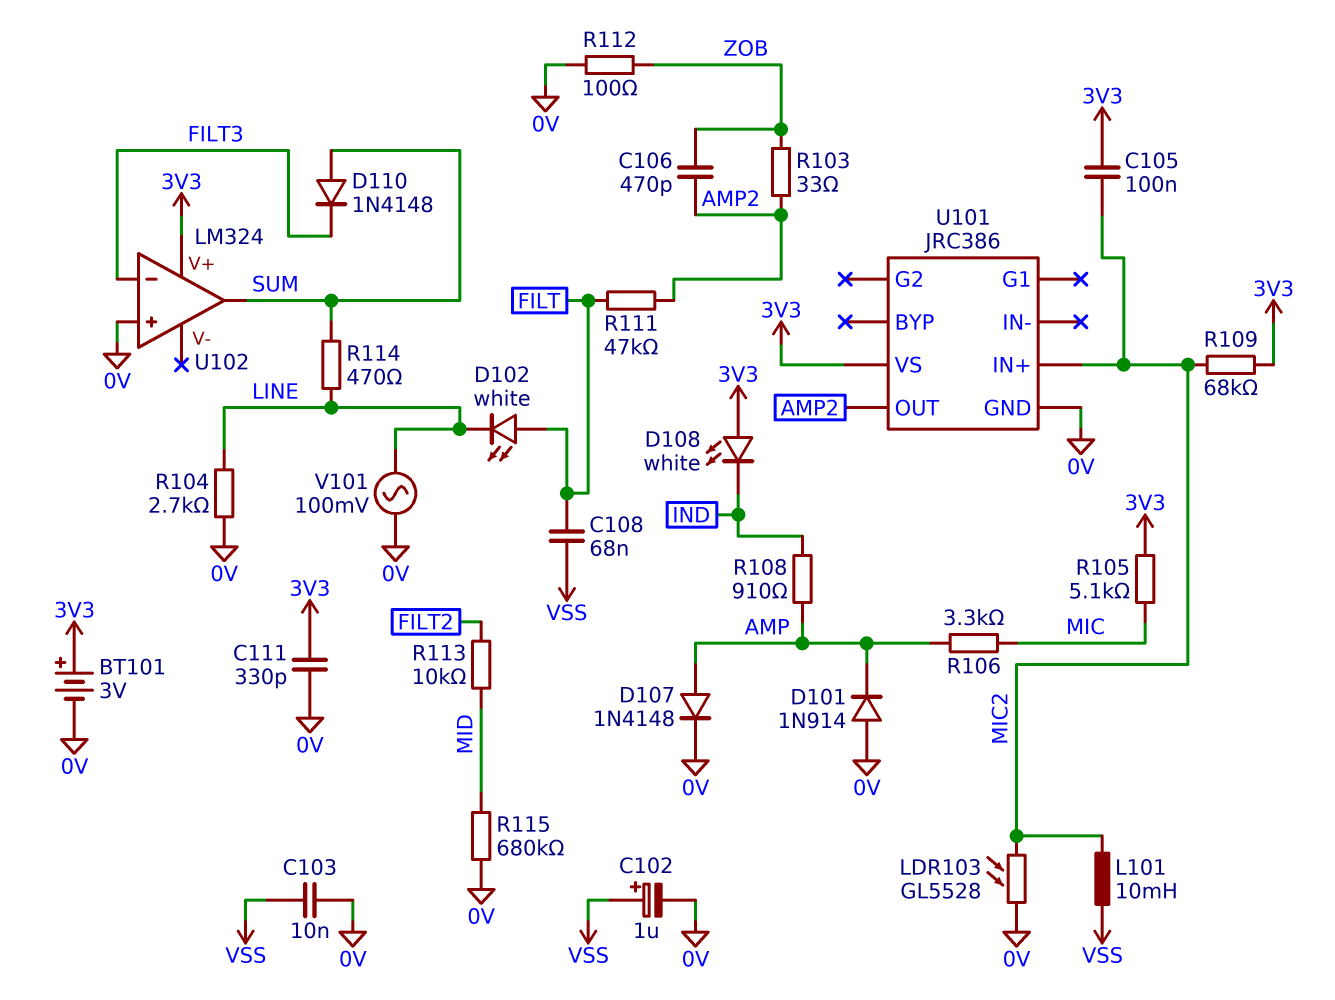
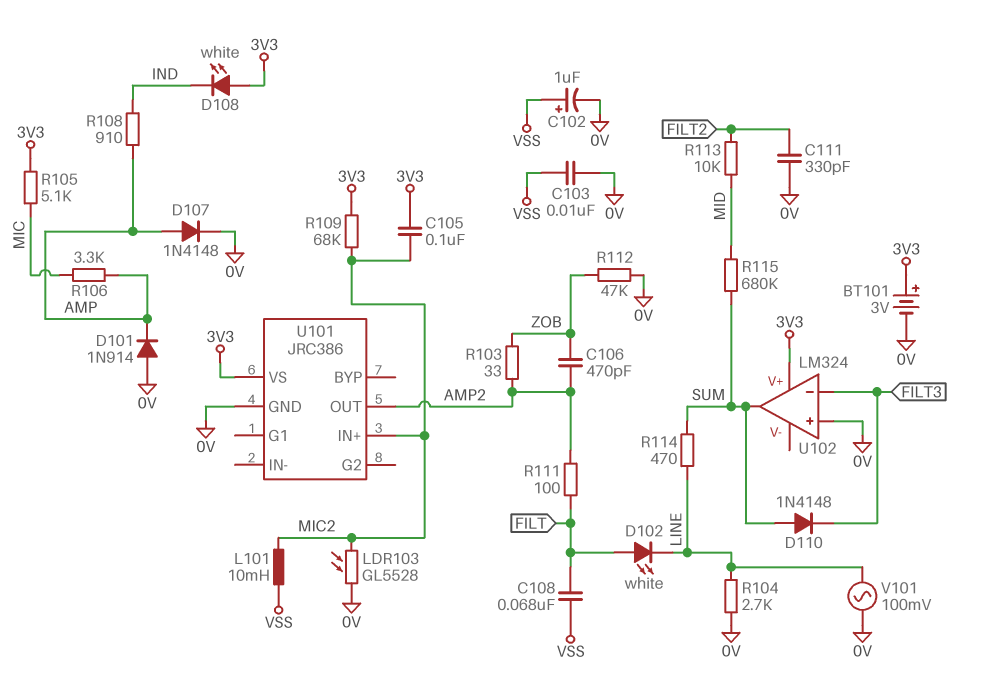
C111: 330pF (0V, 3V3) -> 330pF (0V, FILT2)
R111: 47k (AMP2, FILT) -> 100 (AMP2, FILT)
R112: 100 (0V, ZOB) -> 47k (0V, ZOB)
R115: 680k (0V, MID) -> 680k (MID, SUM)

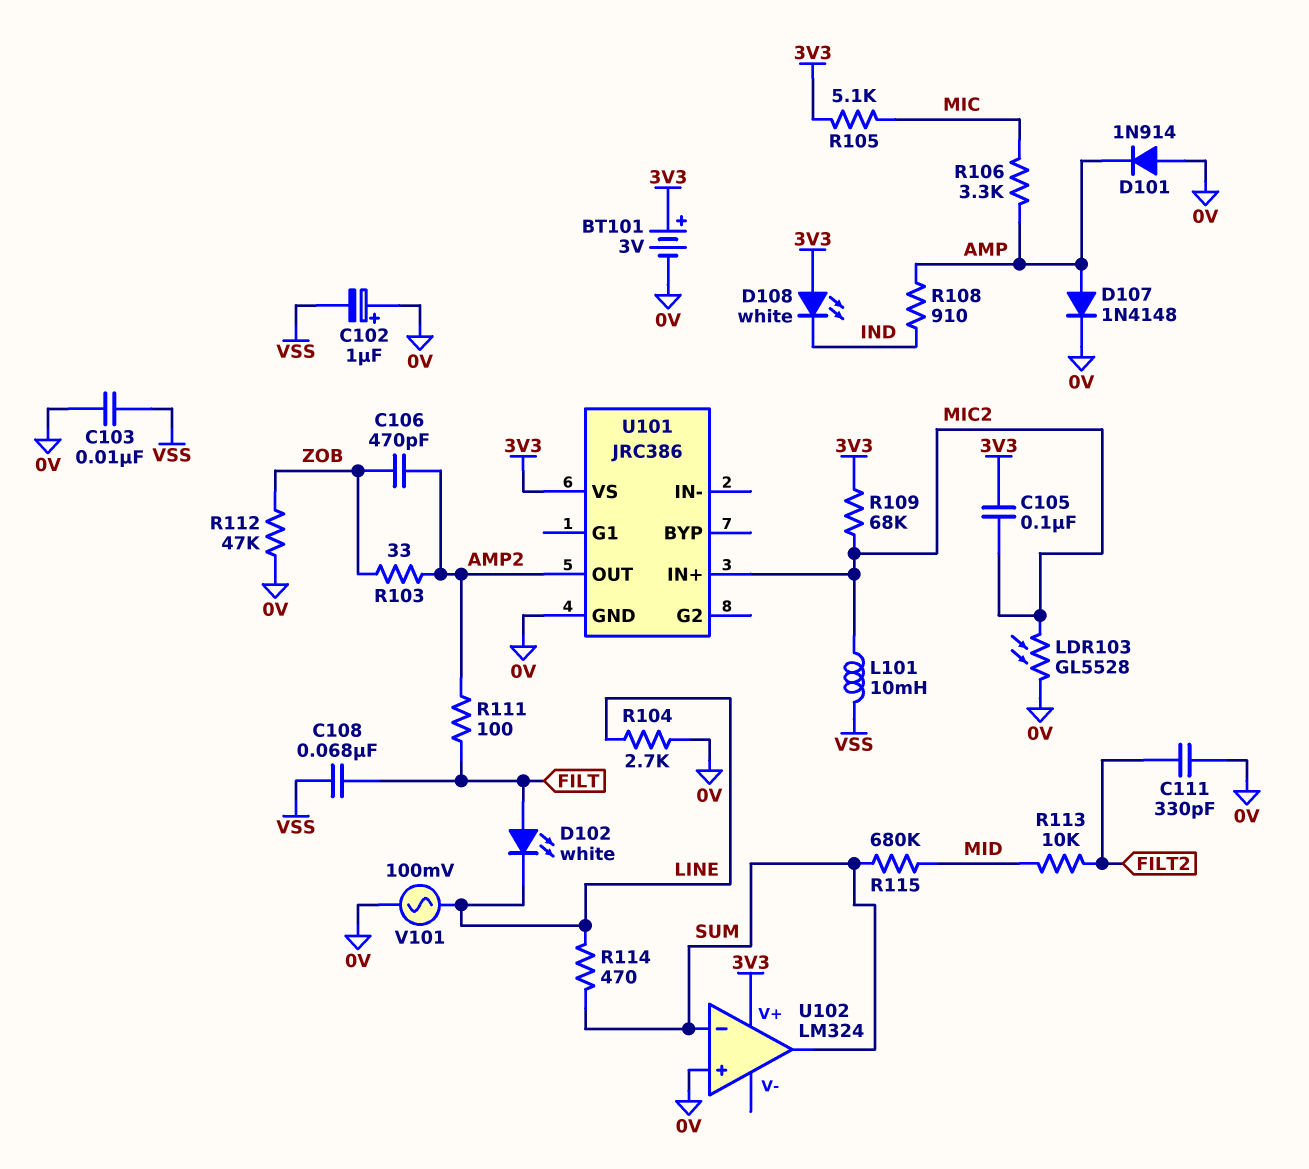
C102: 1uF (plus VSS, minus 0V) -> 1uF (plus 0V, minus VSS)
D110: diode 1N4148 (A SUM, K FILT3) -> none
U102 pin in-: FILT3 -> SUM

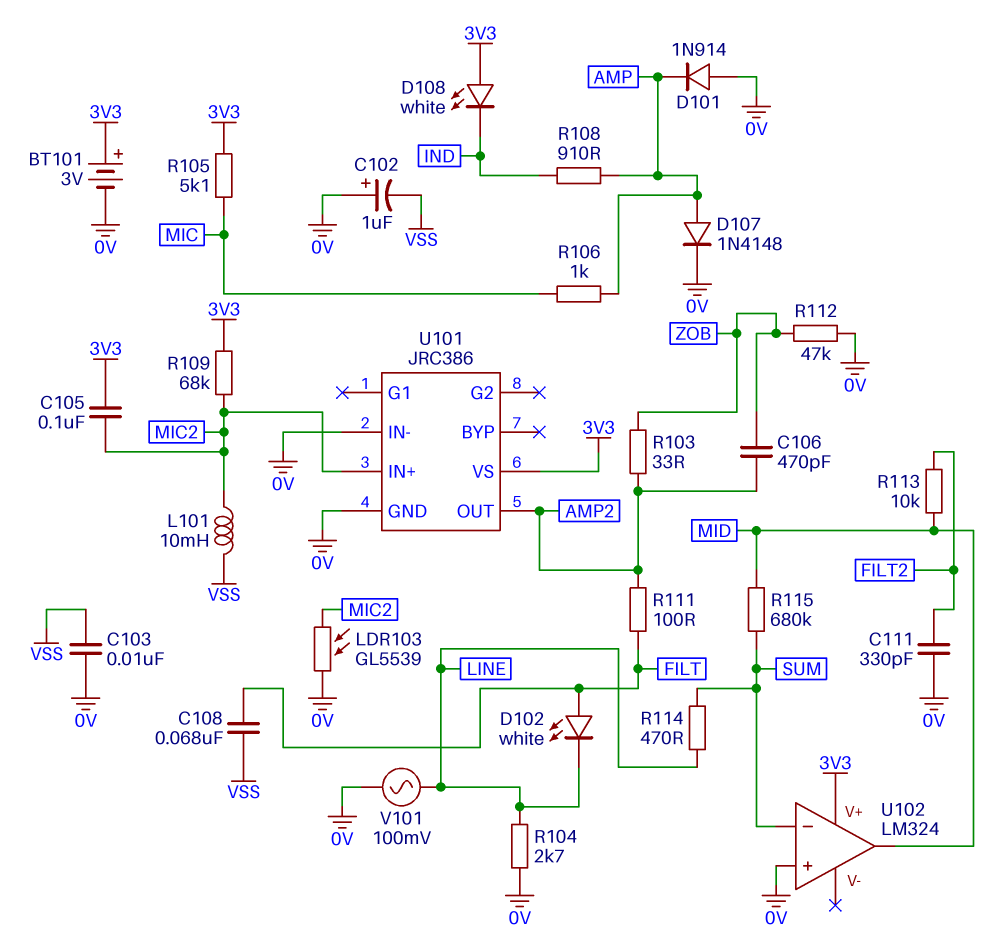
LDR103: GL5528 (0V, MIC2) -> GL5539 (0V, MIC2)
R106: 3.3k (AMP, MIC) -> 1k (AMP, MIC)
U101 pin IN-: none -> 0V
U102 pin out: SUM -> MID

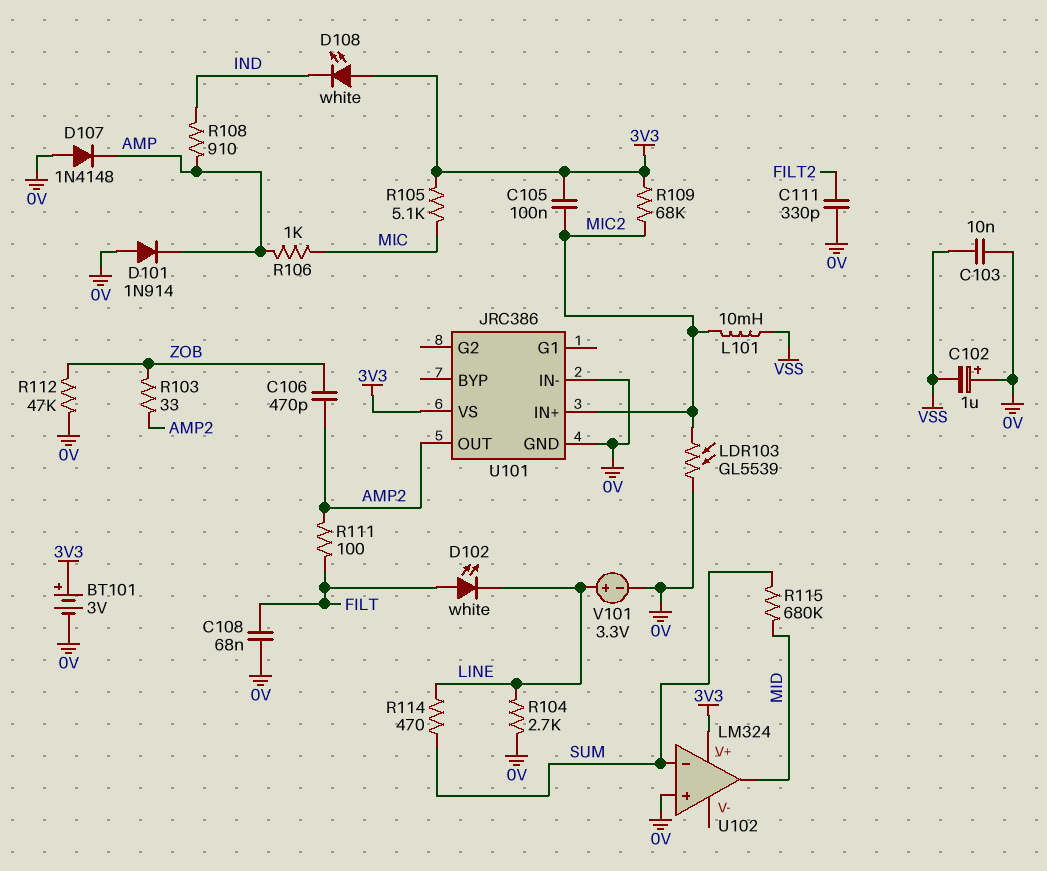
C108: 68nF (FILT, VSS) -> 68nF (0V, FILT)
D107: diode 1N4148 (A AMP, K 0V) -> diode 1N4148 (A 0V, K AMP)
R113: 10k (FILT2, MID) -> none
V101: AC 100mV (0V, LINE) -> 3.3V (plus LINE, minus 0V)

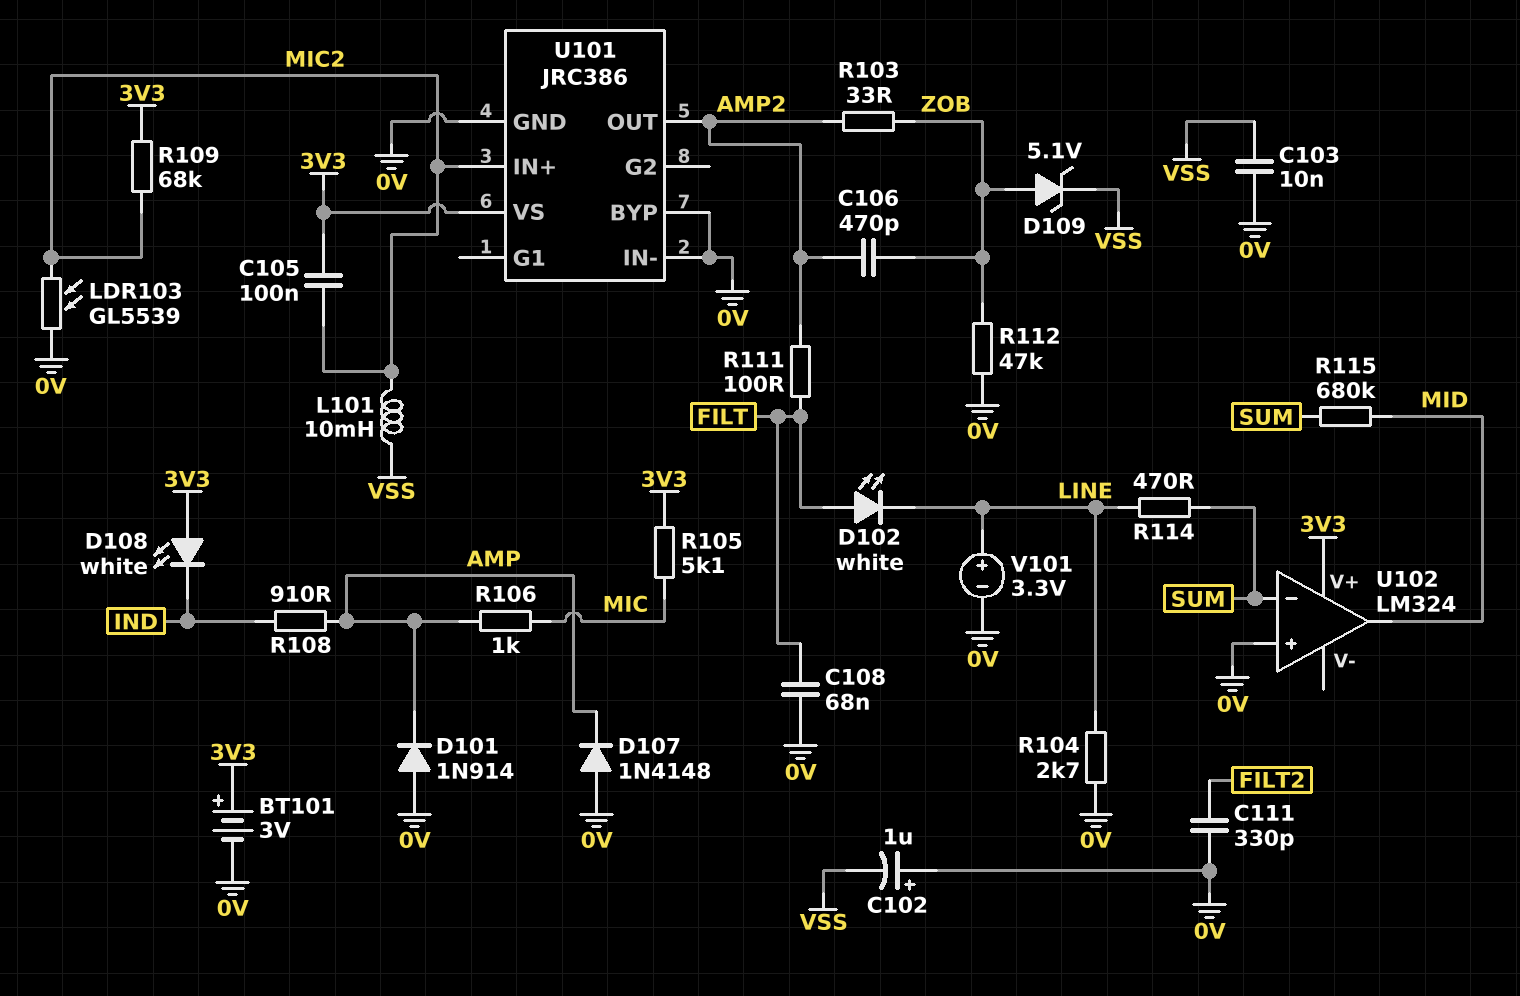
D109: none -> zener 5.1V (A ZOB, K VSS)
U101 pin BYP: none -> 0V

